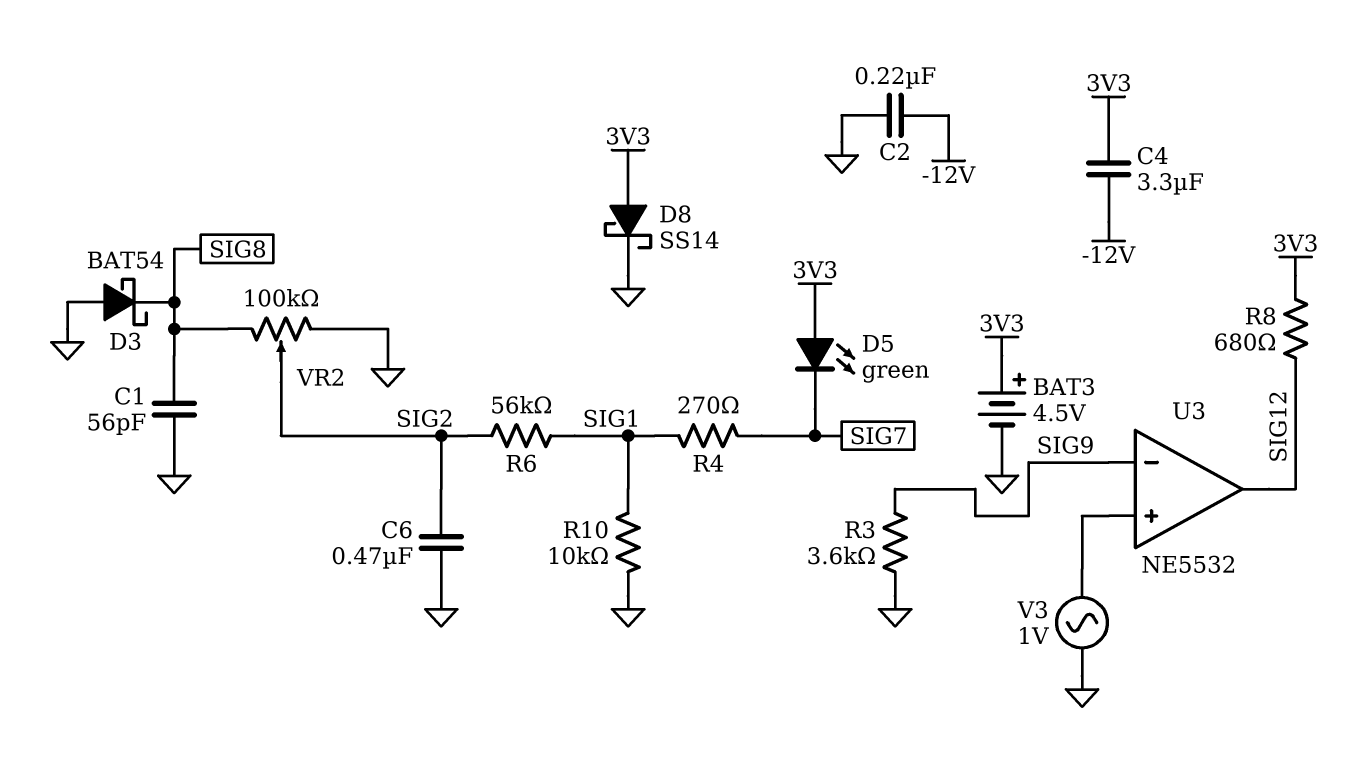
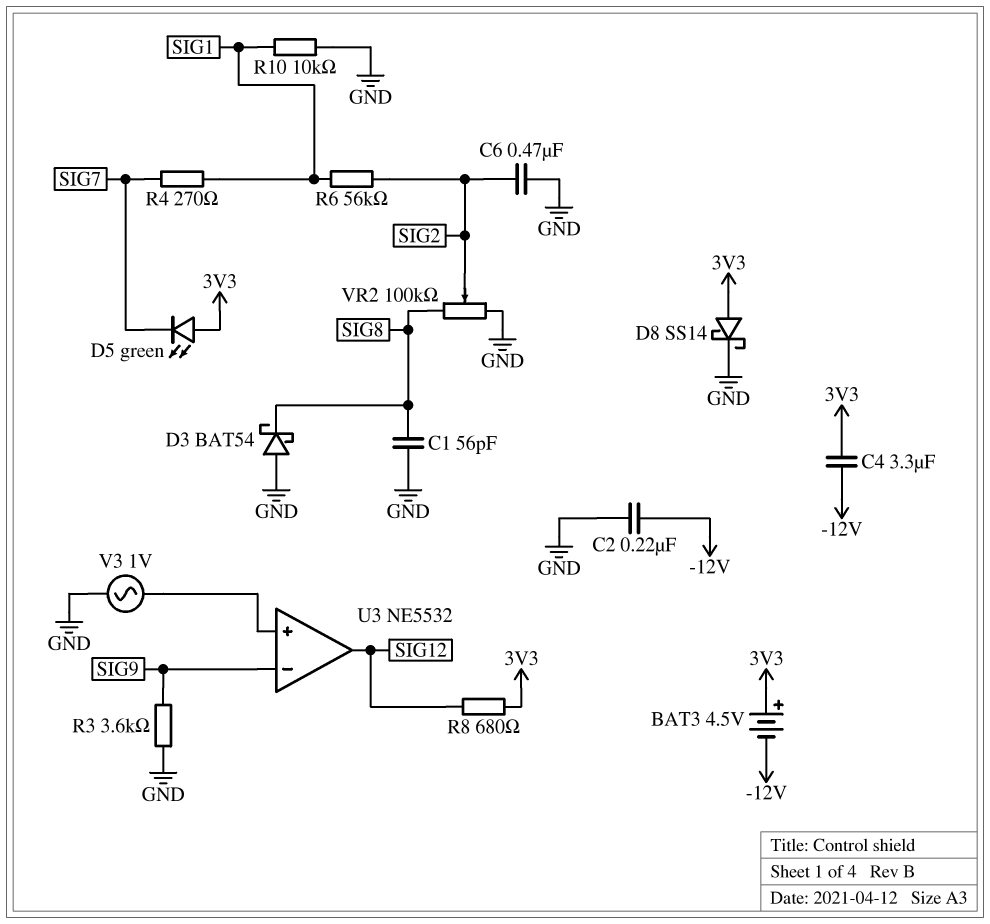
BAT3: 4.5V (plus 3V3, minus GND) -> 4.5V (plus 3V3, minus -12V)

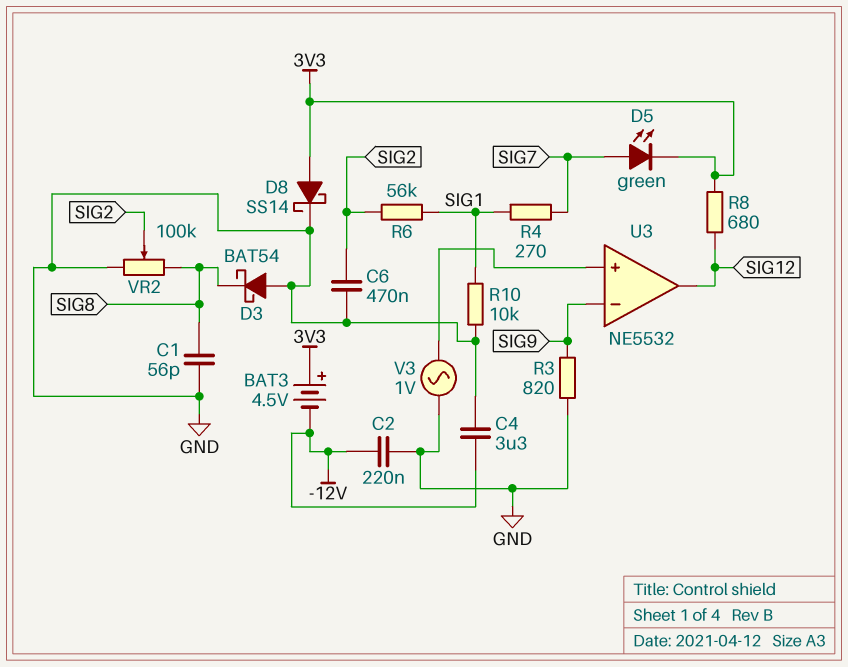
C4: 3.3uF (-12V, 3V3) -> 3.3uF (-12V, GND)
D5: LED green (A 3V3, K SIG7) -> LED green (A SIG7, K 3V3)
R3: 3.6k (GND, SIG9) -> 820 (GND, SIG9)

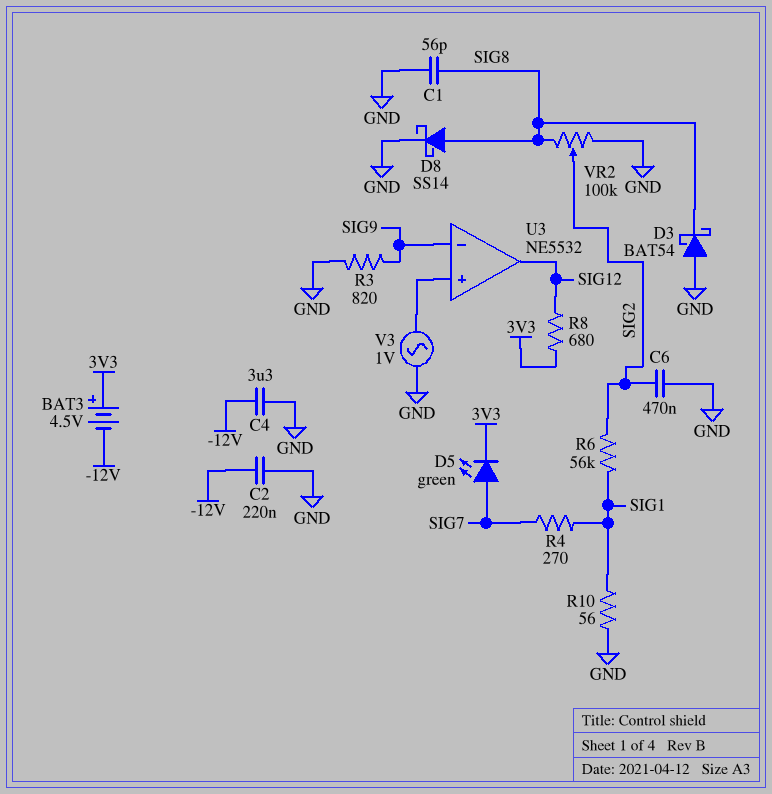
D8: schottky SS14 (A 3V3, K GND) -> schottky SS14 (A SIG8, K GND)
R10: 10k (GND, SIG1) -> 56 (GND, SIG1)

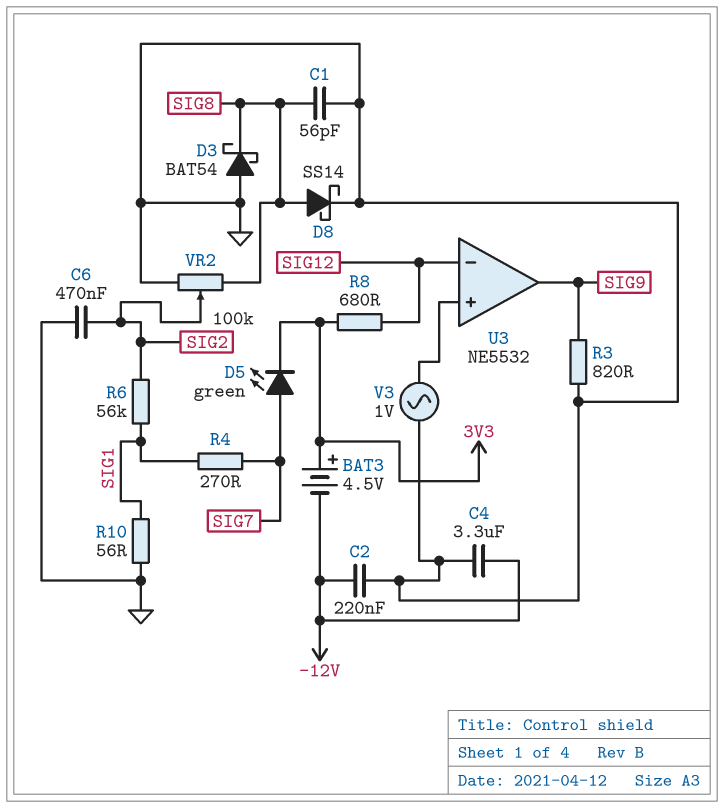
U3 pin in-: SIG9 -> SIG12
U3 pin out: SIG12 -> SIG9

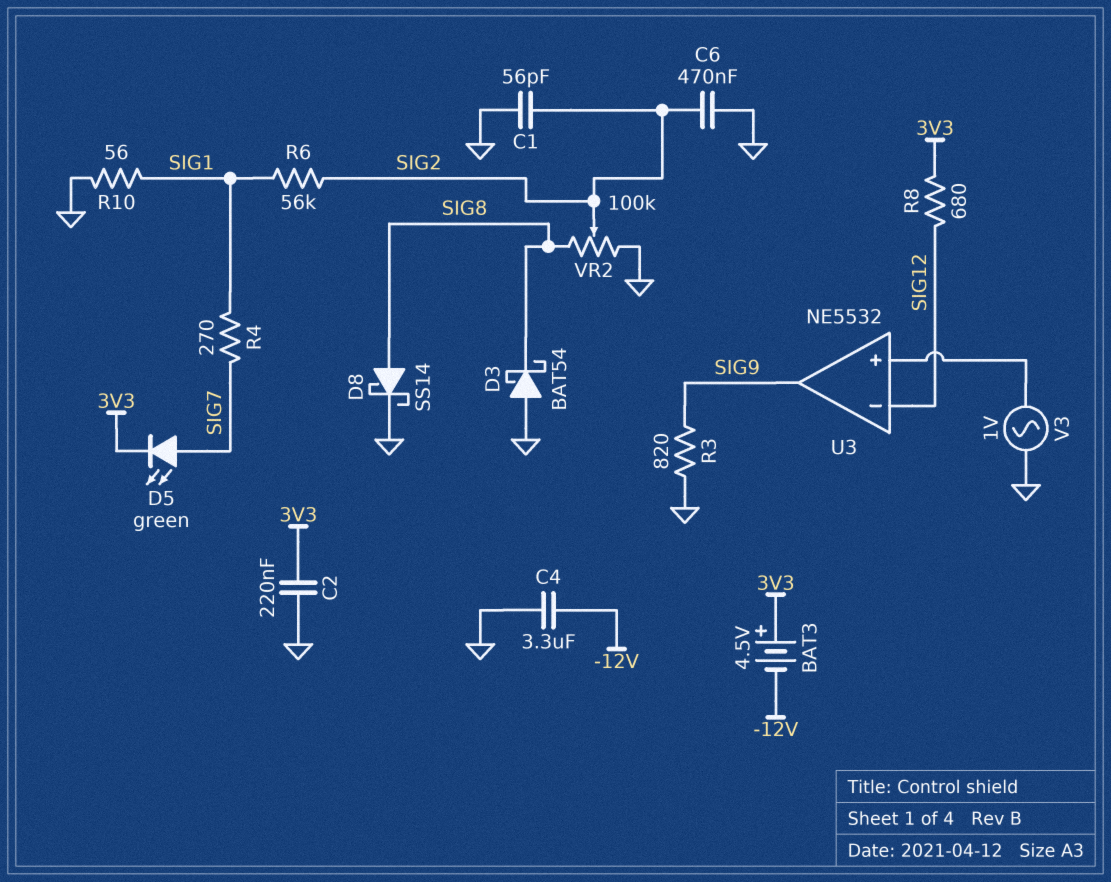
C1: 56pF (GND, SIG8) -> 56pF (GND, SIG2)
C2: 220nF (-12V, GND) -> 220nF (3V3, GND)

